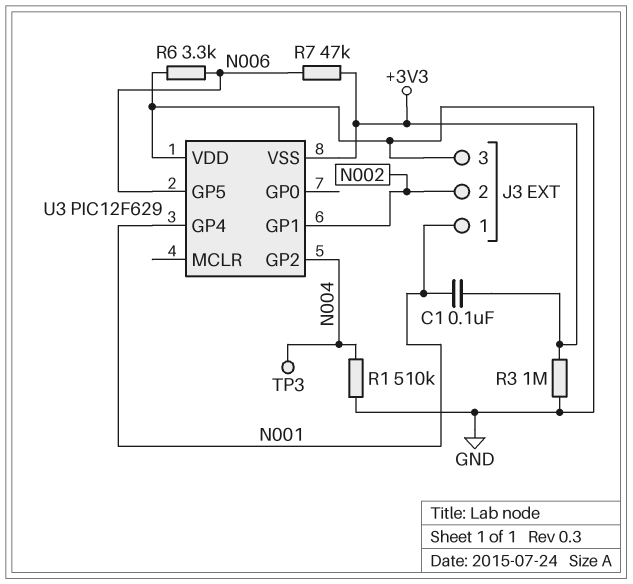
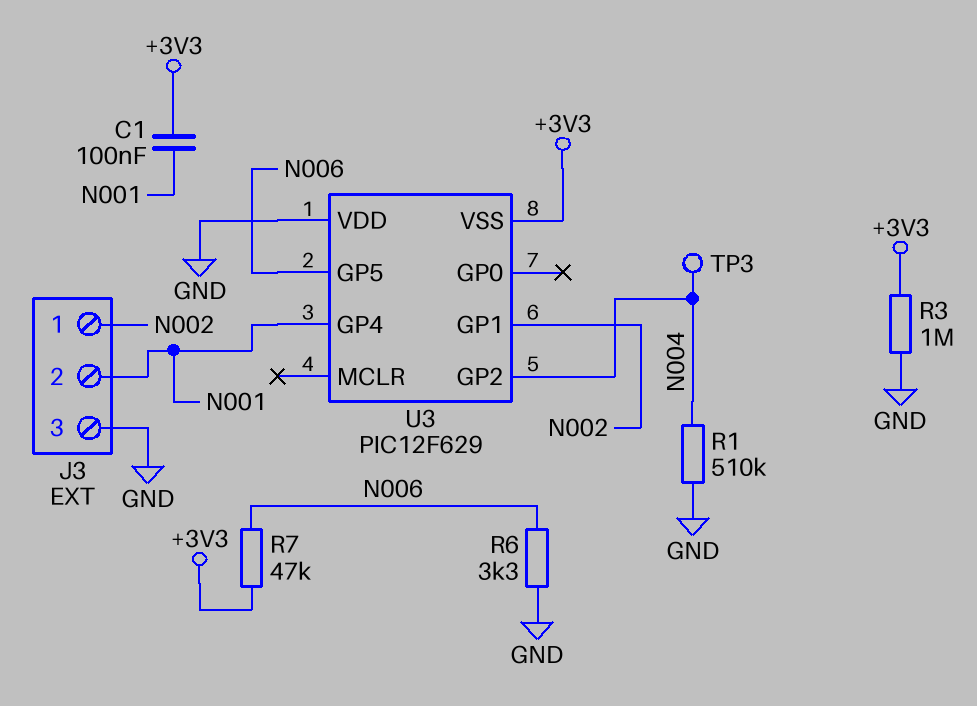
J3 pin 1: N001 -> N002
J3 pin 2: N002 -> N001

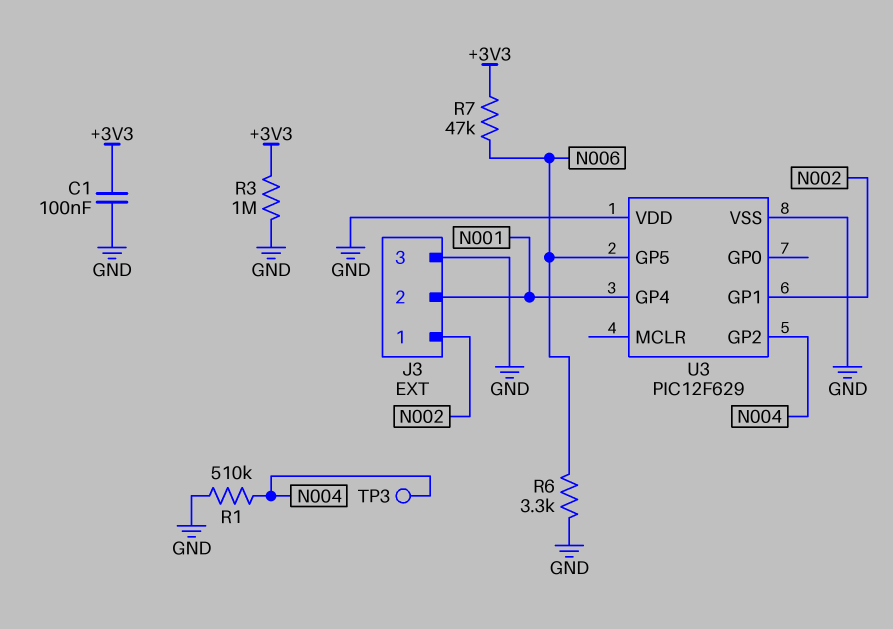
C1: 100nF (+3V3, N001) -> 100nF (+3V3, GND)
U3 pin VSS: +3V3 -> GND

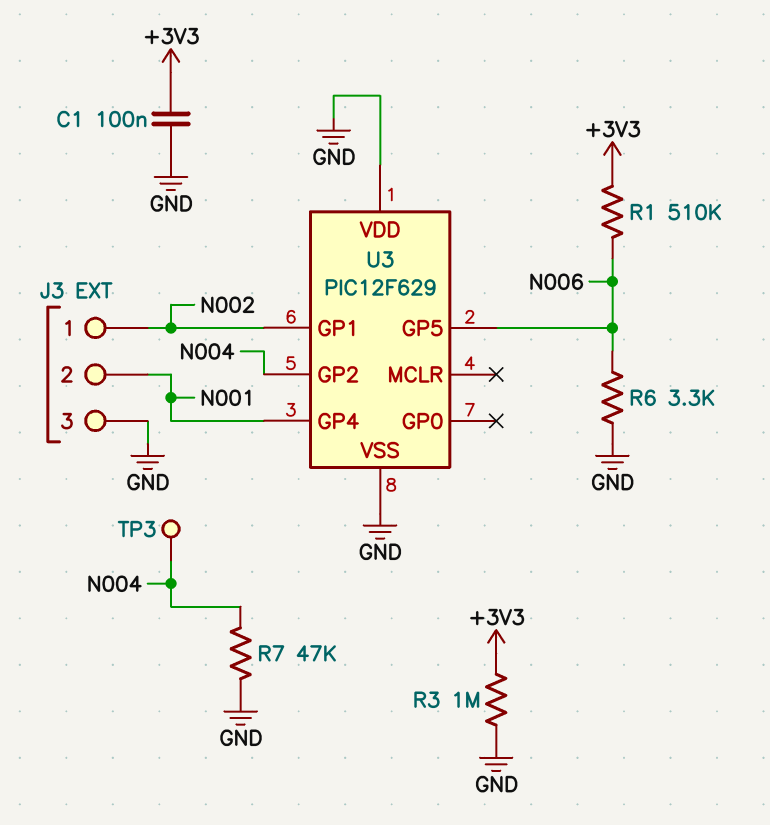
R1: 510k (GND, N004) -> 510k (+3V3, N006)
R7: 47k (+3V3, N006) -> 47k (GND, N004)

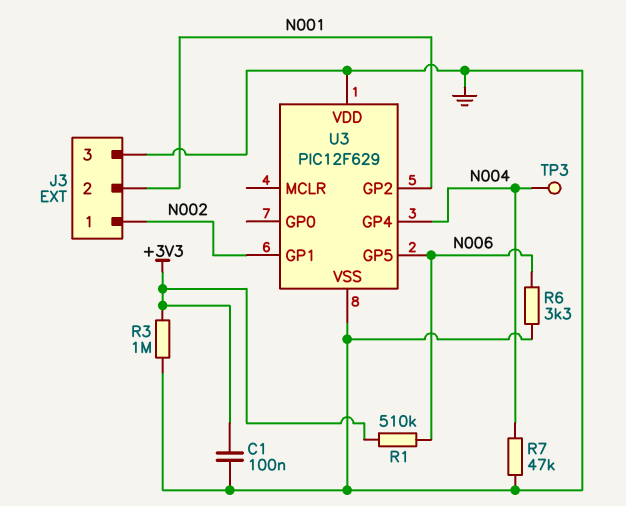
U3 pin GP2: N004 -> N001
U3 pin GP4: N001 -> N004

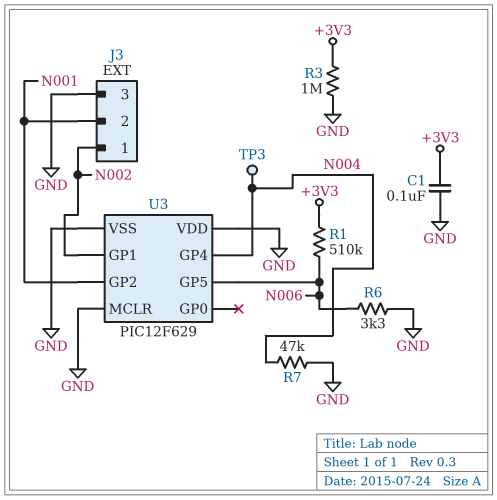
U3 pin MCLR: none -> GND

